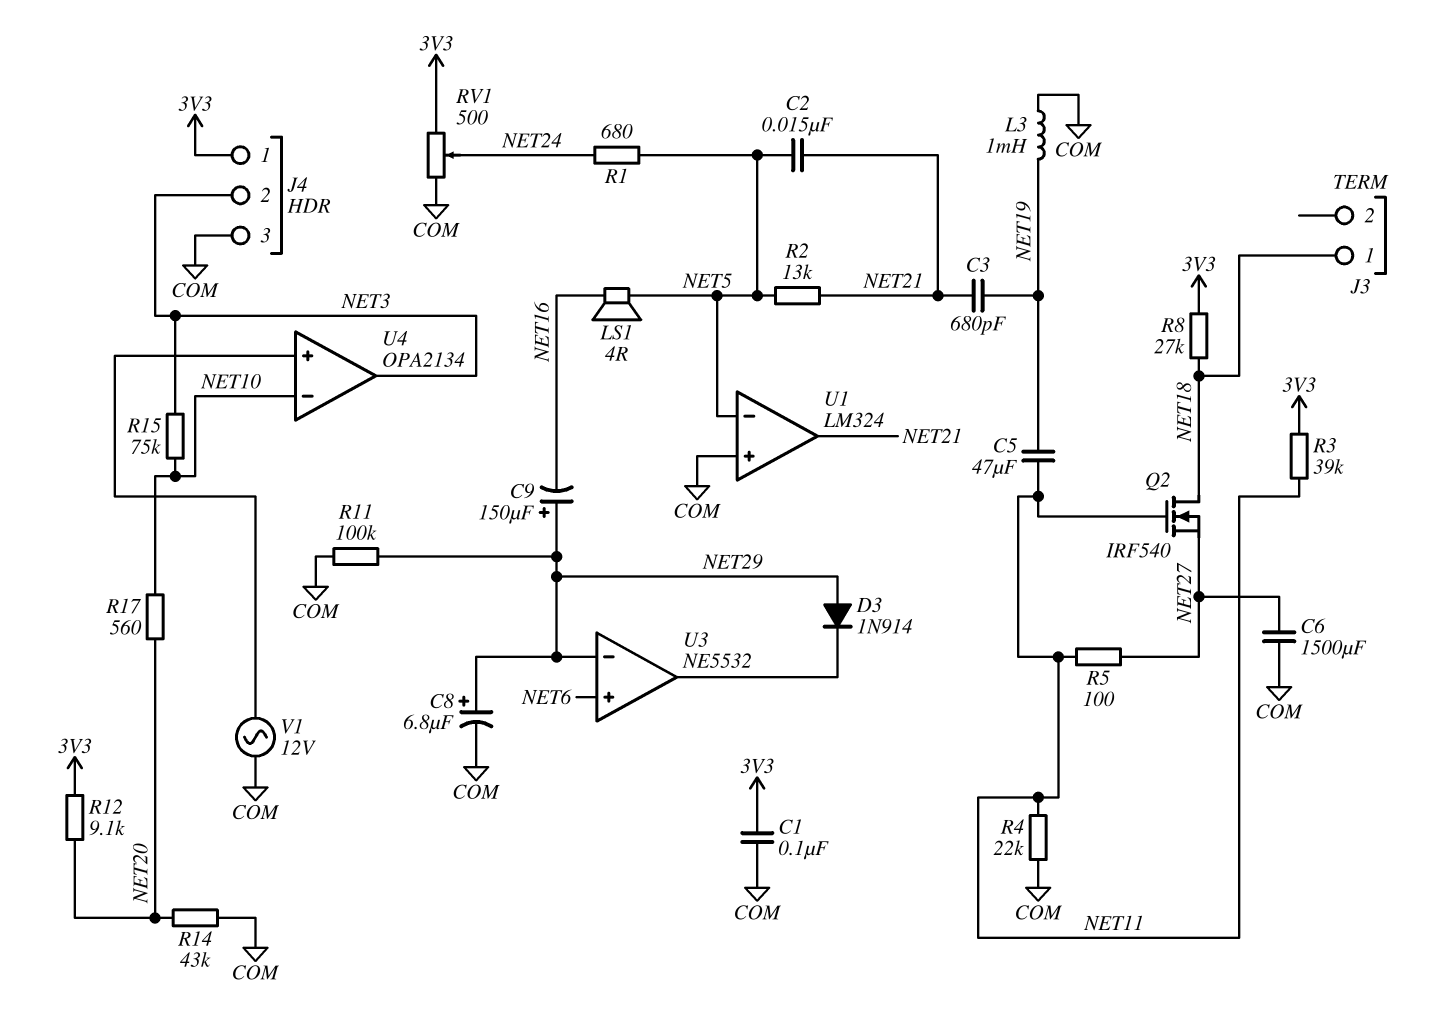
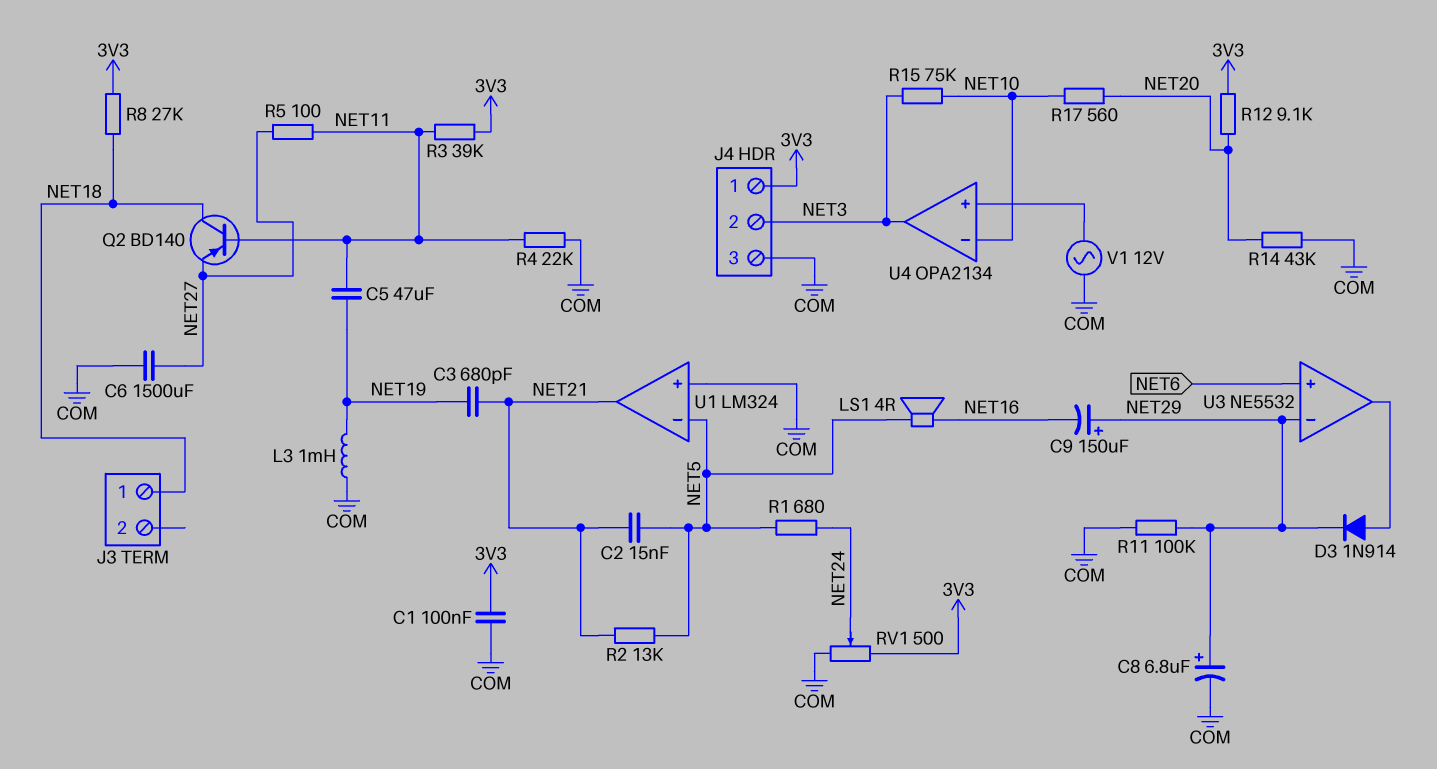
D3: diode 1N914 (A NET29, K U3/out) -> diode 1N914 (A U3/out, K NET29)
Q2: NMOS IRF540 (G NET11, D NET18, S NET27) -> PNP BD140 (B NET11, C NET18, E NET27)

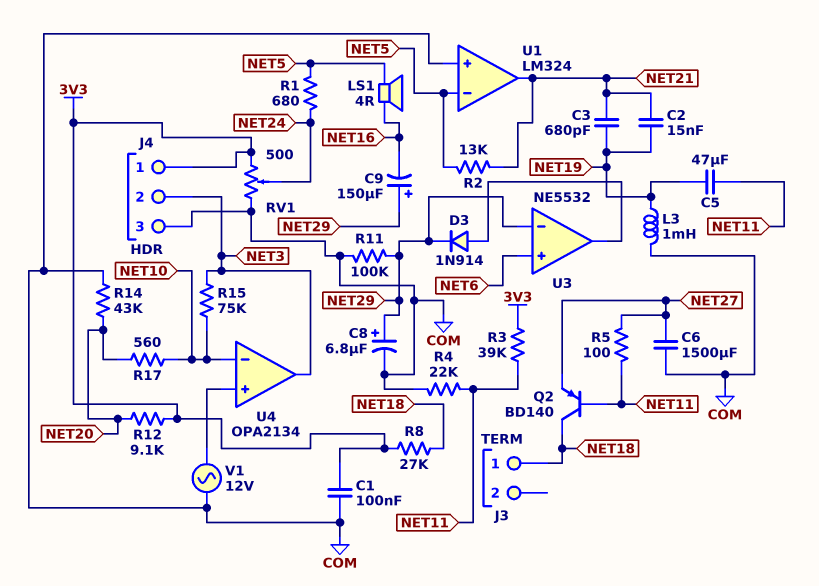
C2: 15nF (NET5, NET21) -> 15nF (NET19, NET21)

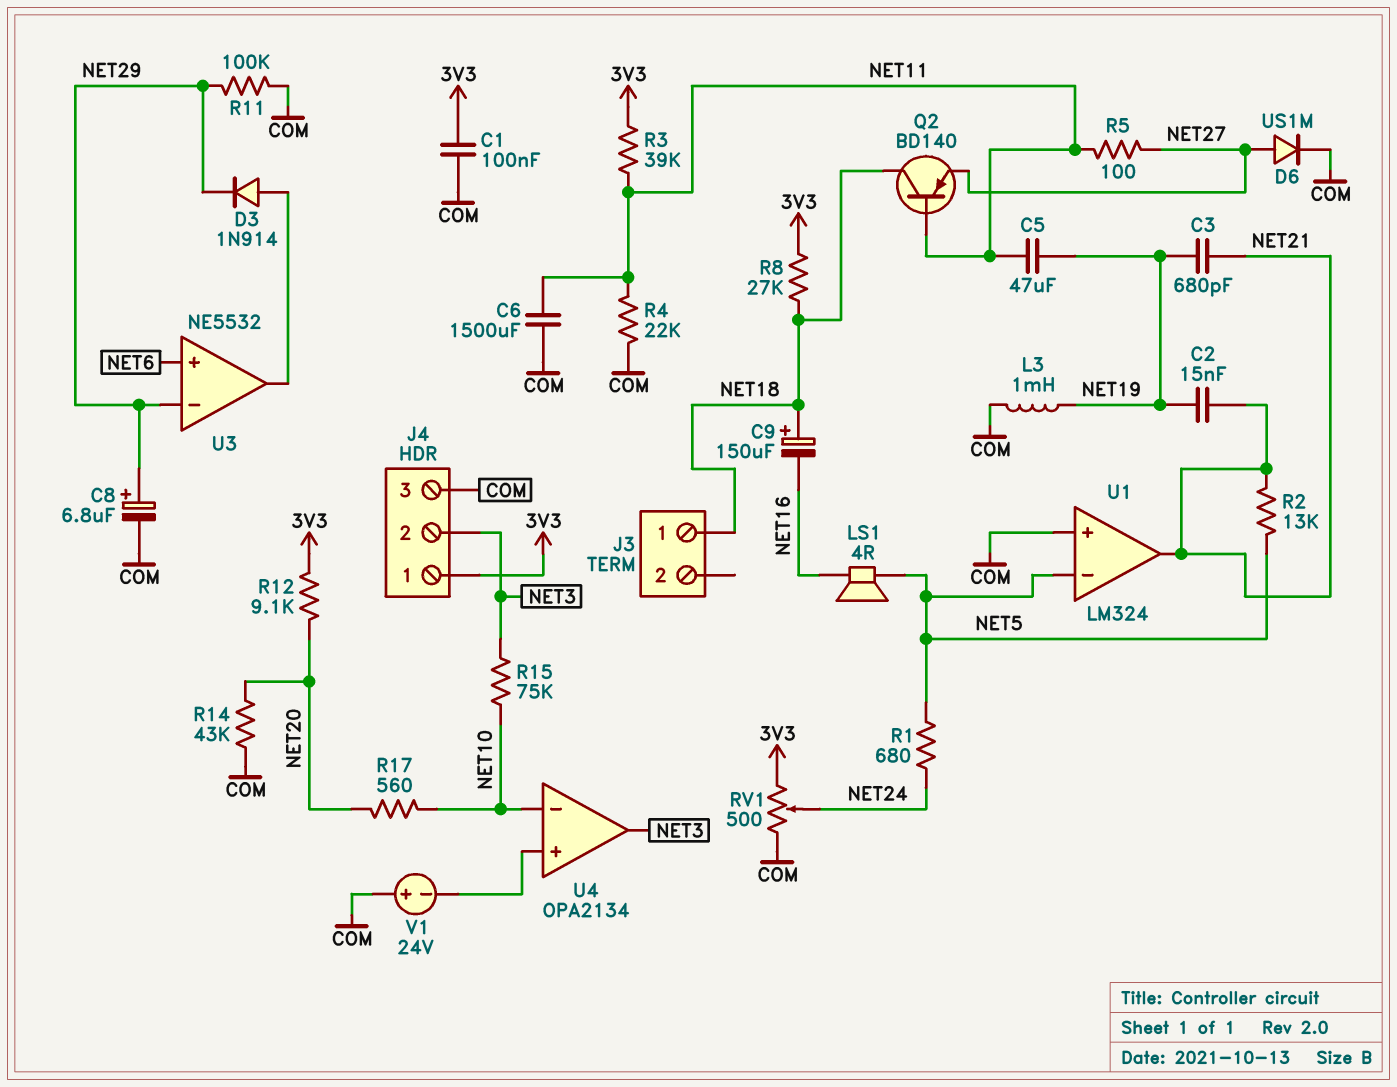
C6: 1500uF (COM, NET27) -> 1500uF (COM, NET11)
C9: 150uF (plus NET29, minus NET16) -> 150uF (plus NET18, minus NET16)
D6: none -> diode US1M (A NET27, K COM)
V1: AC 12V (COM, U4/in+) -> 24V (plus COM, minus U4/in+)

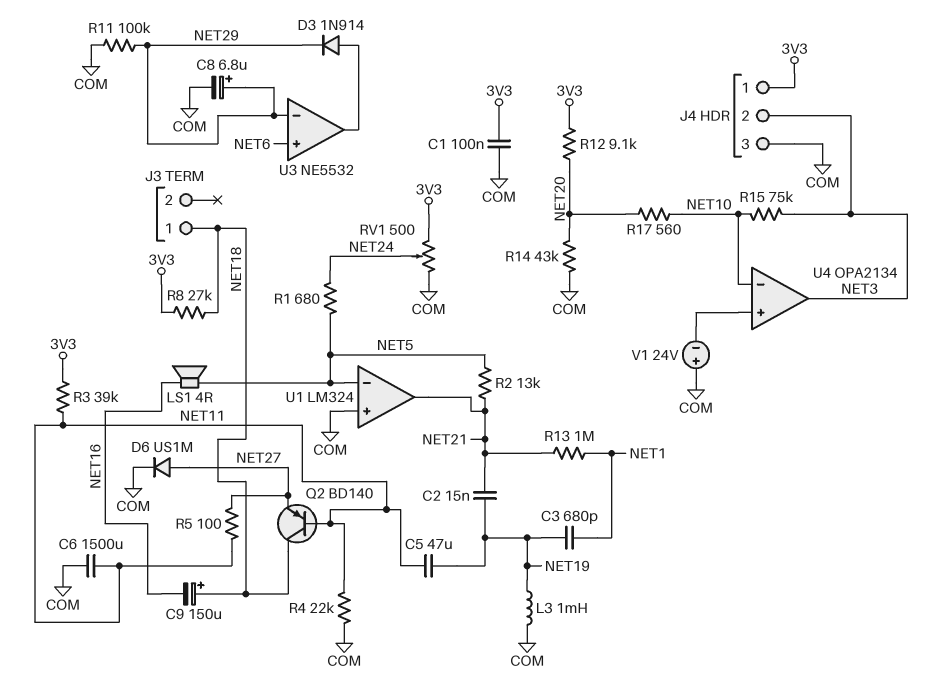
C3: 680pF (NET19, NET21) -> 680pF (NET1, NET19)
R13: none -> 1M (NET1, NET21)

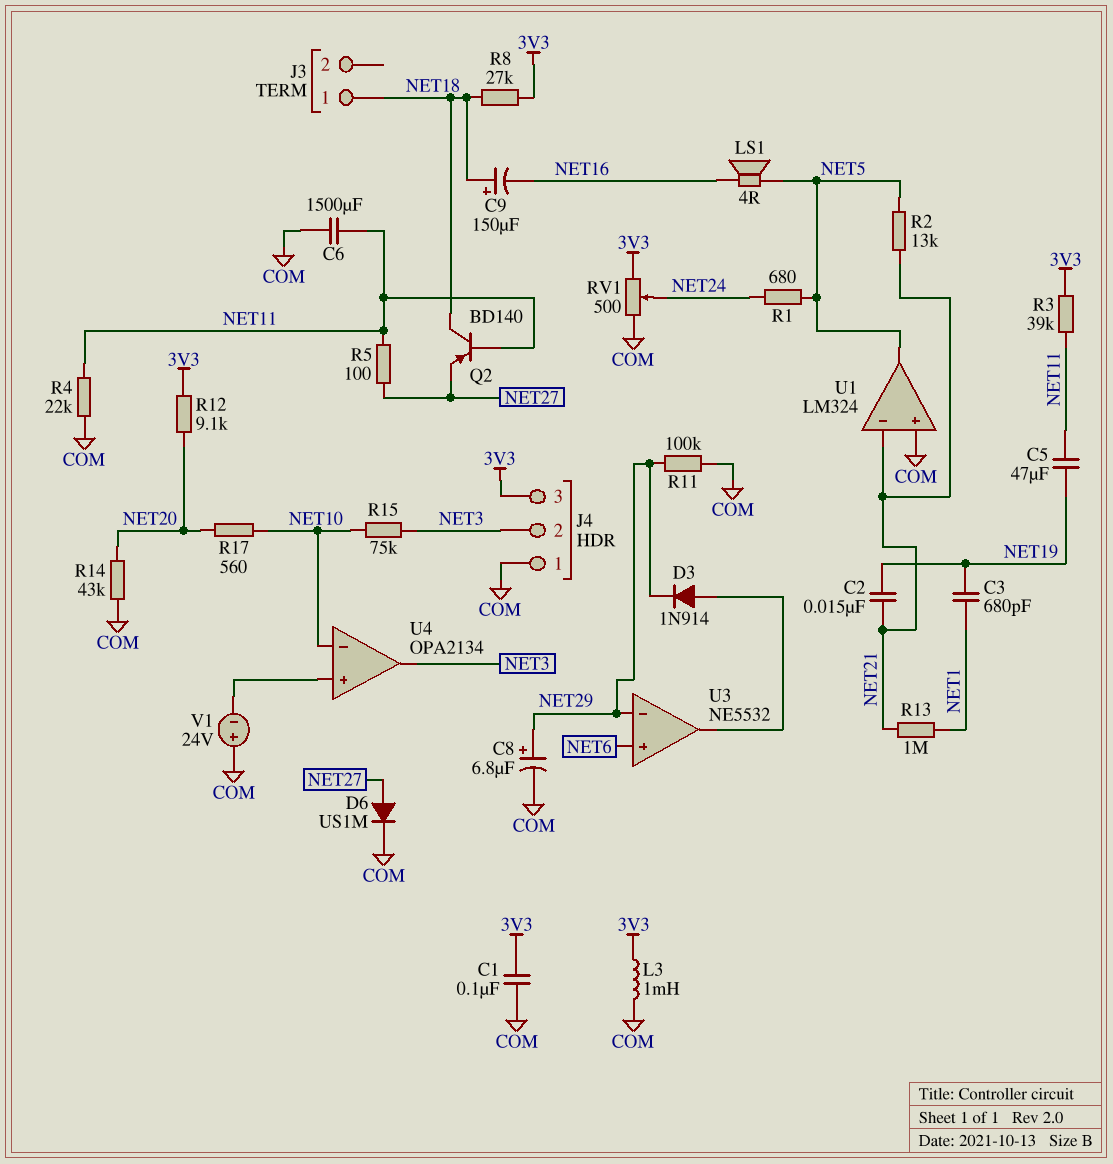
J4 pin 1: 3V3 -> COM
J4 pin 3: COM -> 3V3
L3: 1mH (COM, NET19) -> 1mH (3V3, COM)
U1 pin in-: NET5 -> NET21
U1 pin out: NET21 -> NET5

